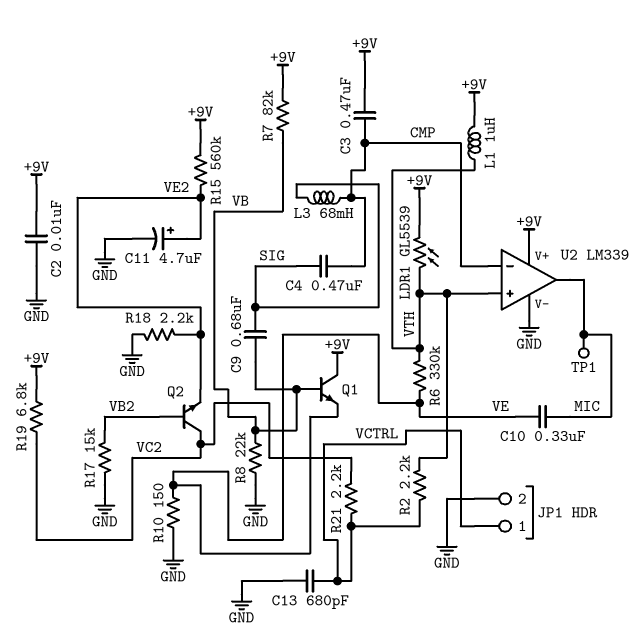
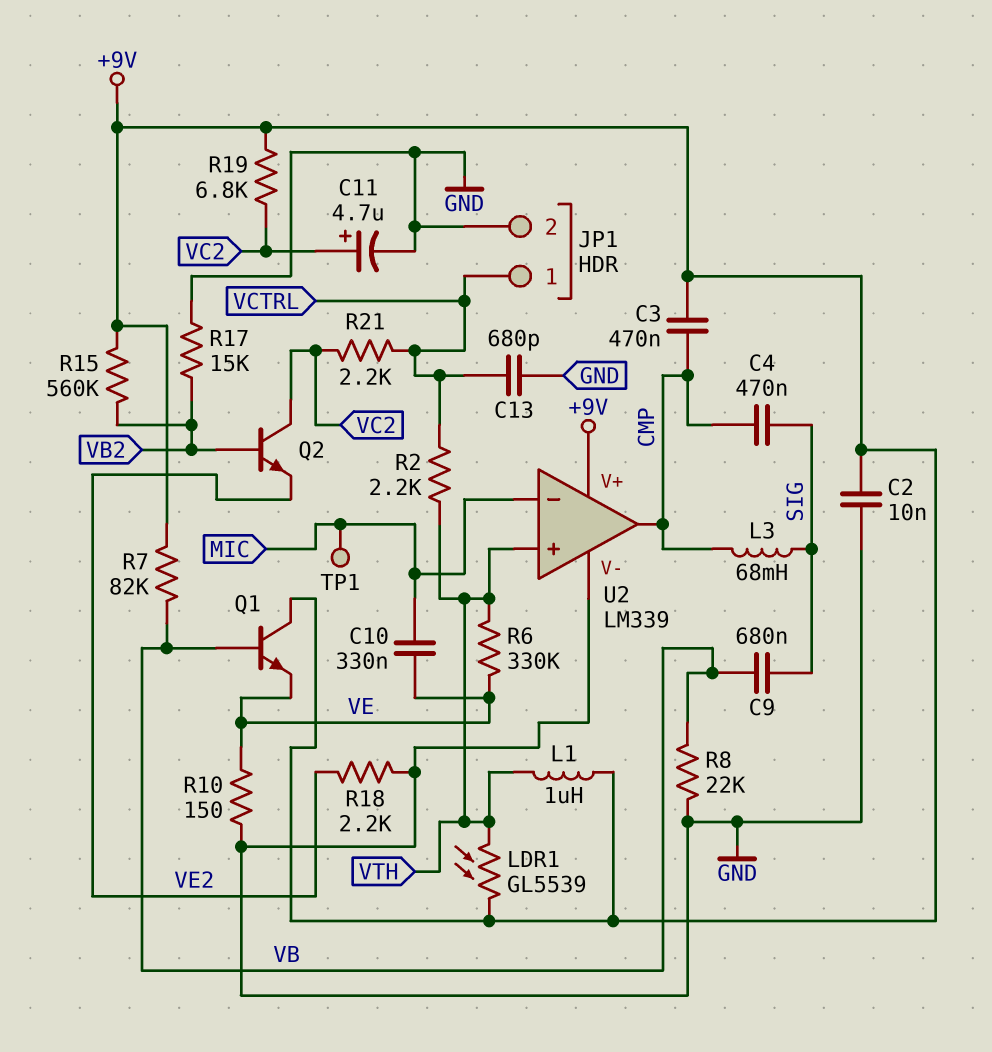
C11: 4.7uF (plus VE2, minus GND) -> 4.7uF (plus VC2, minus GND)
R15: 560k (+9V, VE2) -> 560k (+9V, VB2)
U2 pin in-: CMP -> MIC
U2 pin out: MIC -> CMP

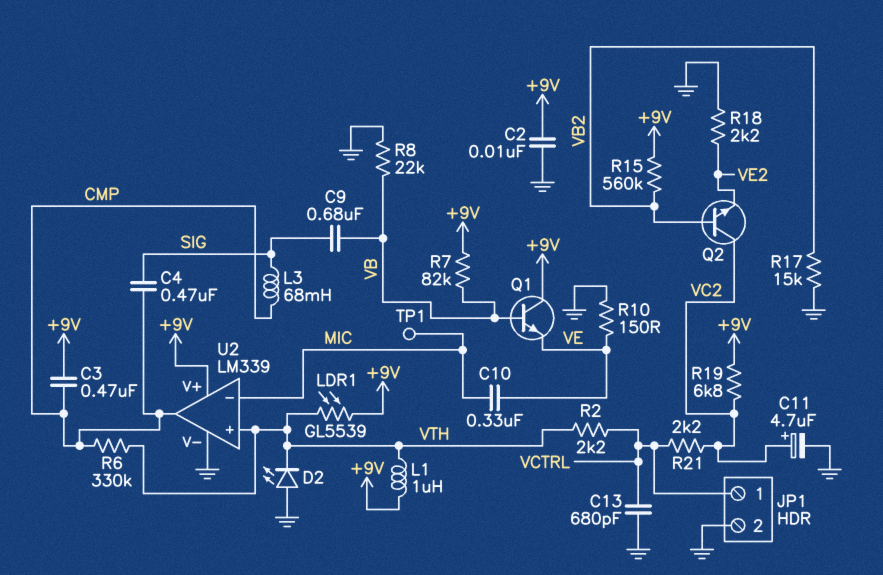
D2: none -> LED (A GND, K VTH)
R6: 330k (VE, VTH) -> 330k (CMP, VTH)

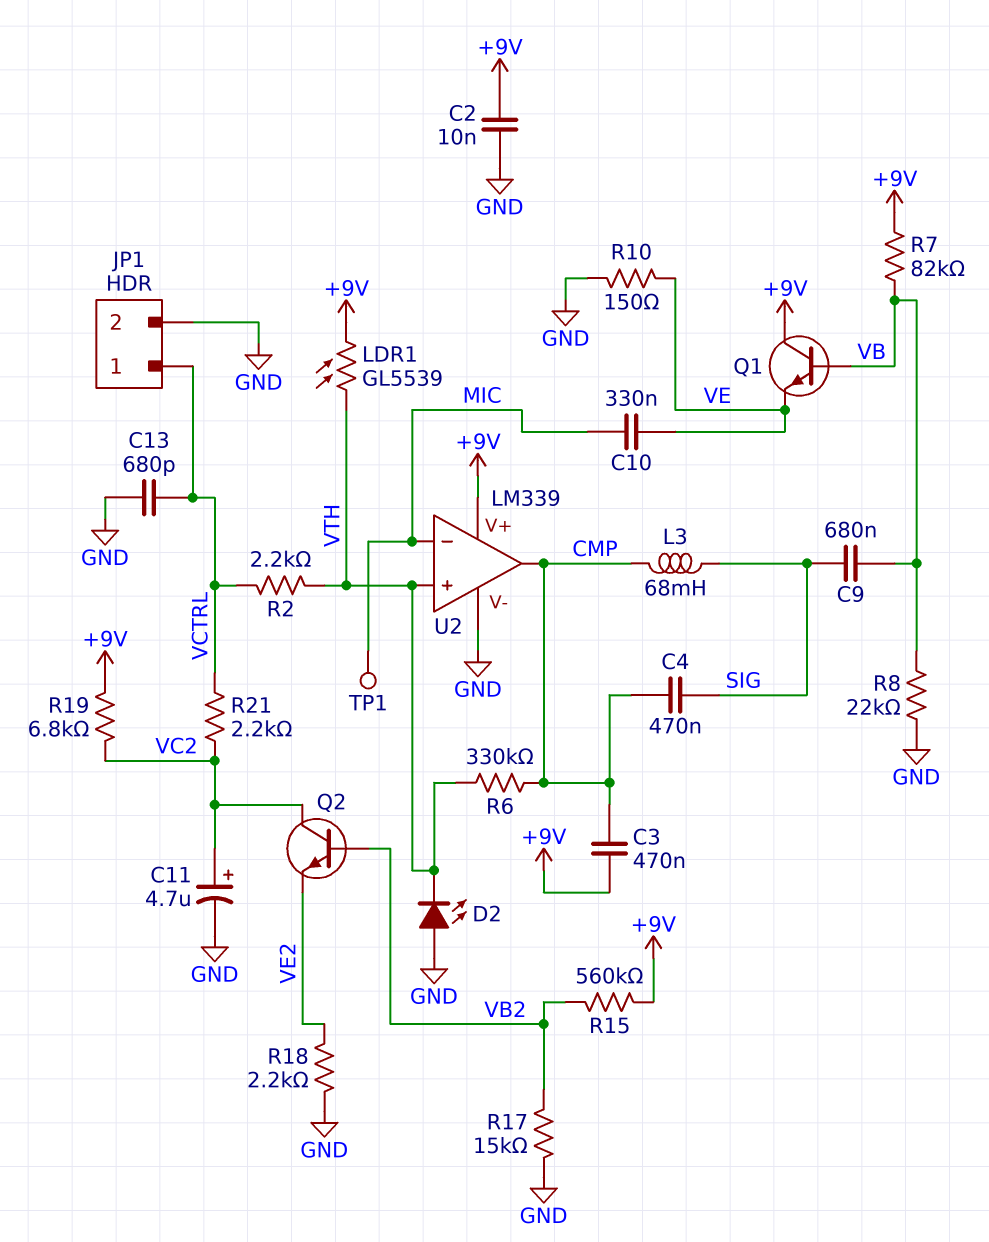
L1: 1uH (+9V, VTH) -> none

